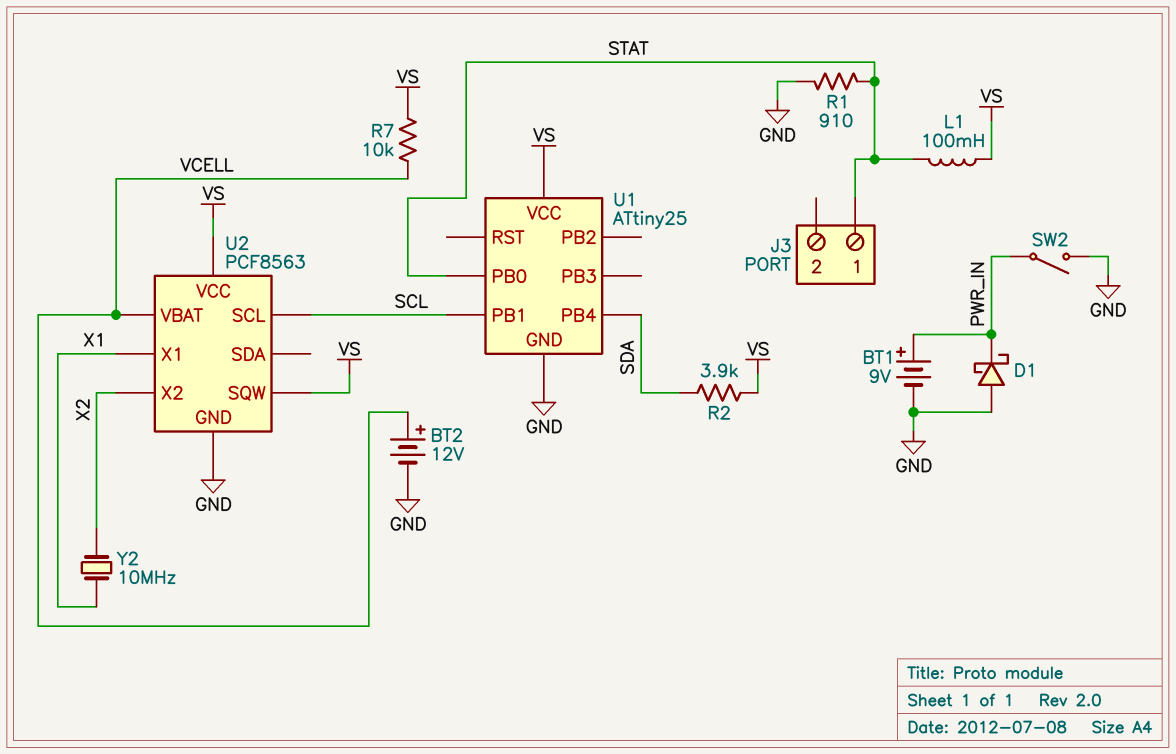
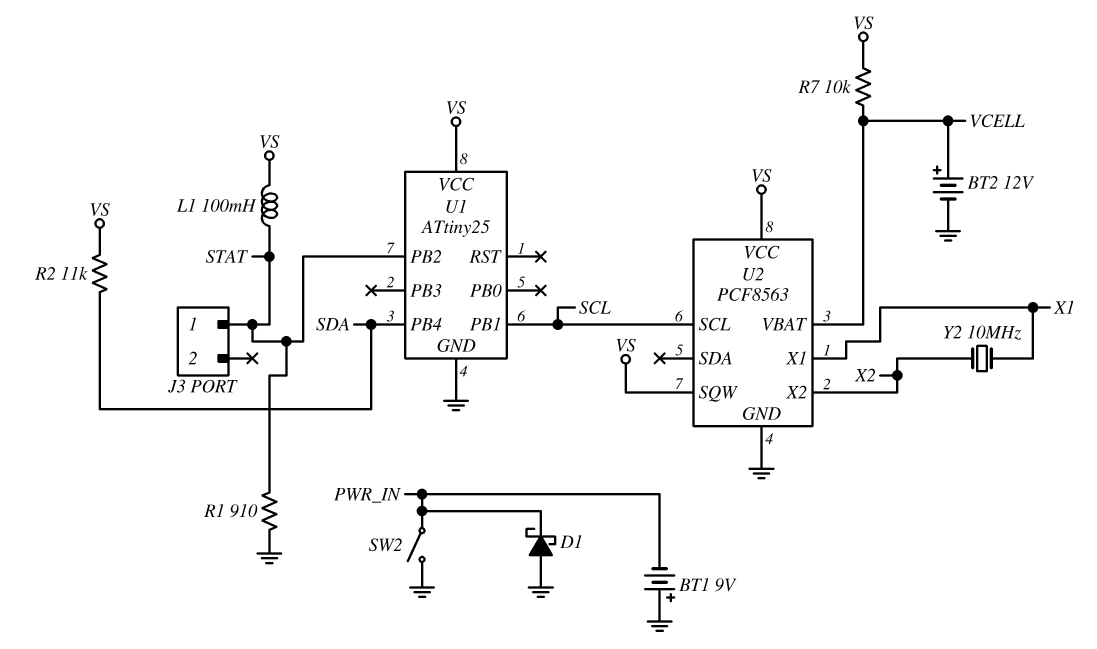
BT1: 9V (plus PWR_IN, minus GND) -> 9V (plus GND, minus PWR_IN)
R2: 3.9k (SDA, VS) -> 11k (SDA, VS)
U1 pin PB0: STAT -> none
U1 pin PB2: none -> STAT

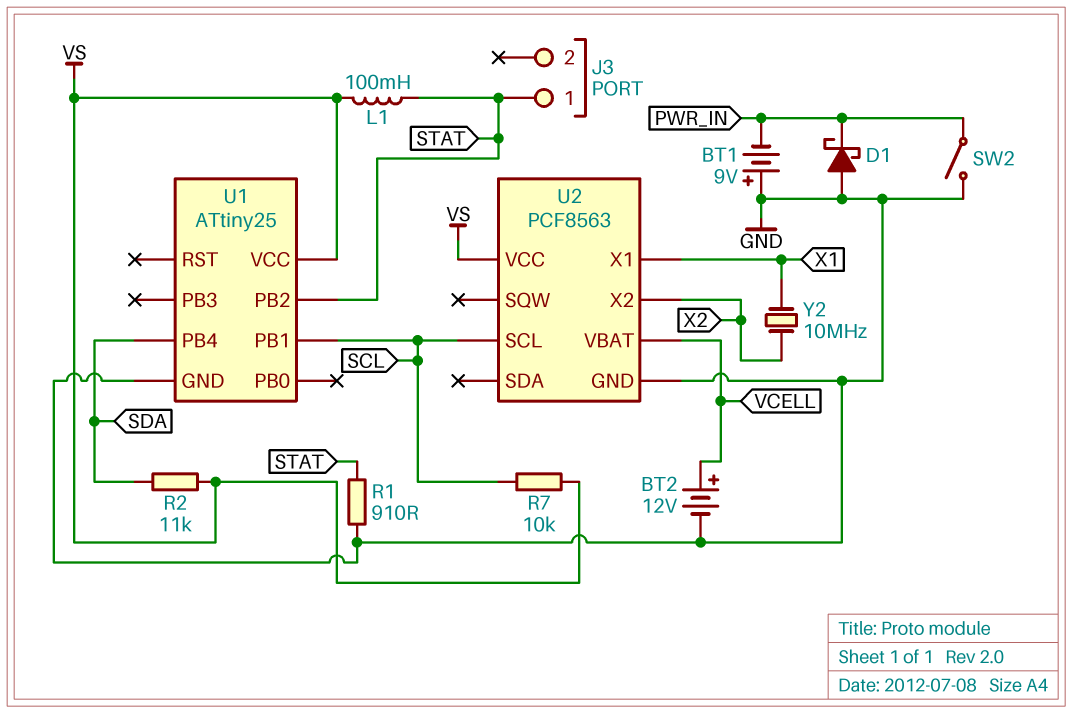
R7: 10k (VCELL, VS) -> 10k (SCL, VS)
U2 pin SQW: VS -> none

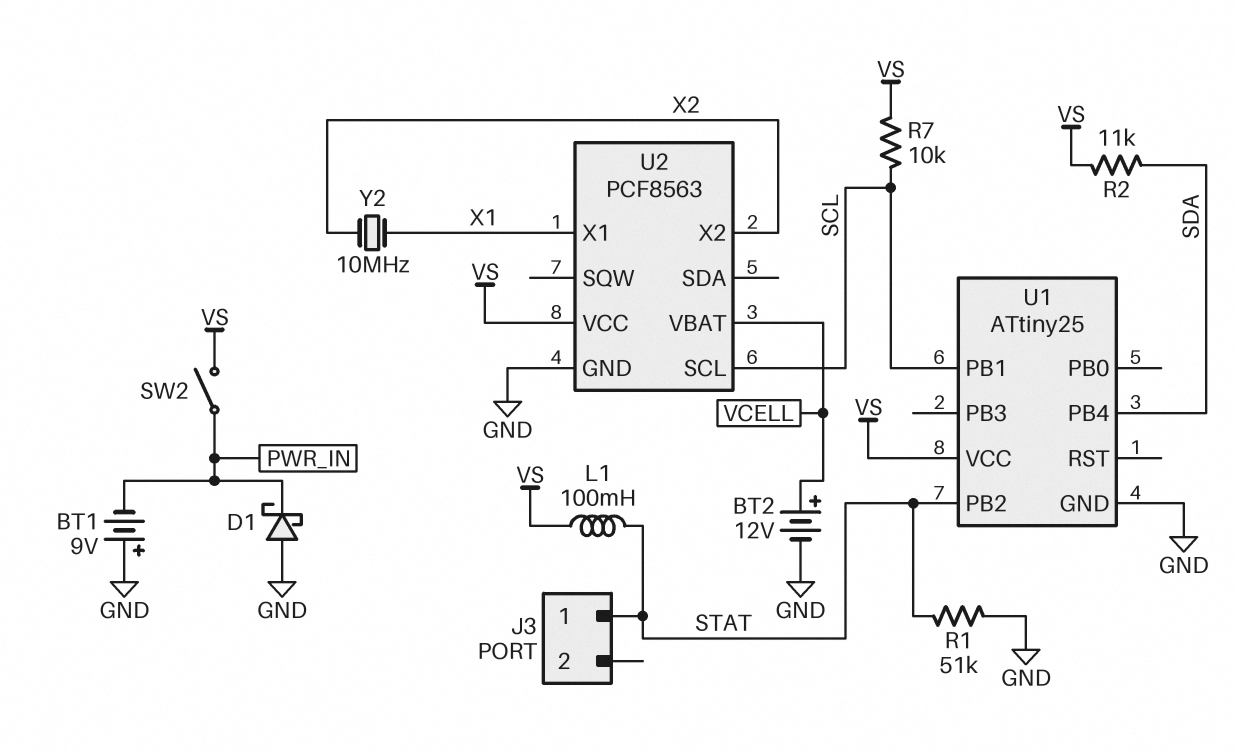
R1: 910 (GND, STAT) -> 51k (GND, STAT)
SW2: switch (GND, PWR_IN) -> switch (PWR_IN, VS)

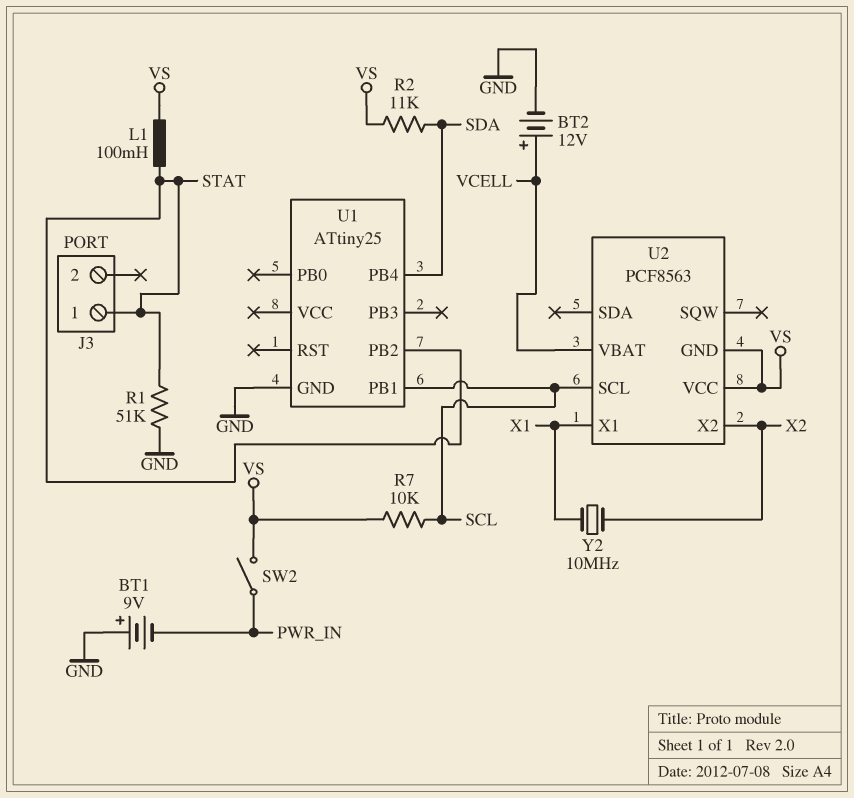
D1: schottky (A GND, K PWR_IN) -> none
U1 pin VCC: VS -> none
U2 pin GND: GND -> VS

